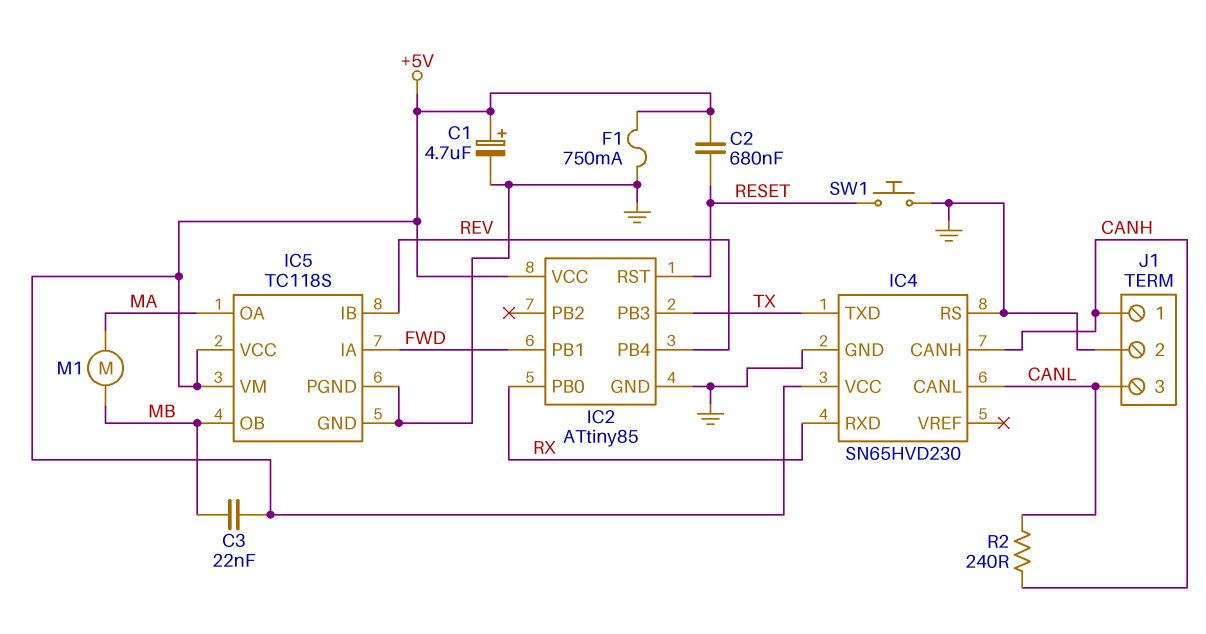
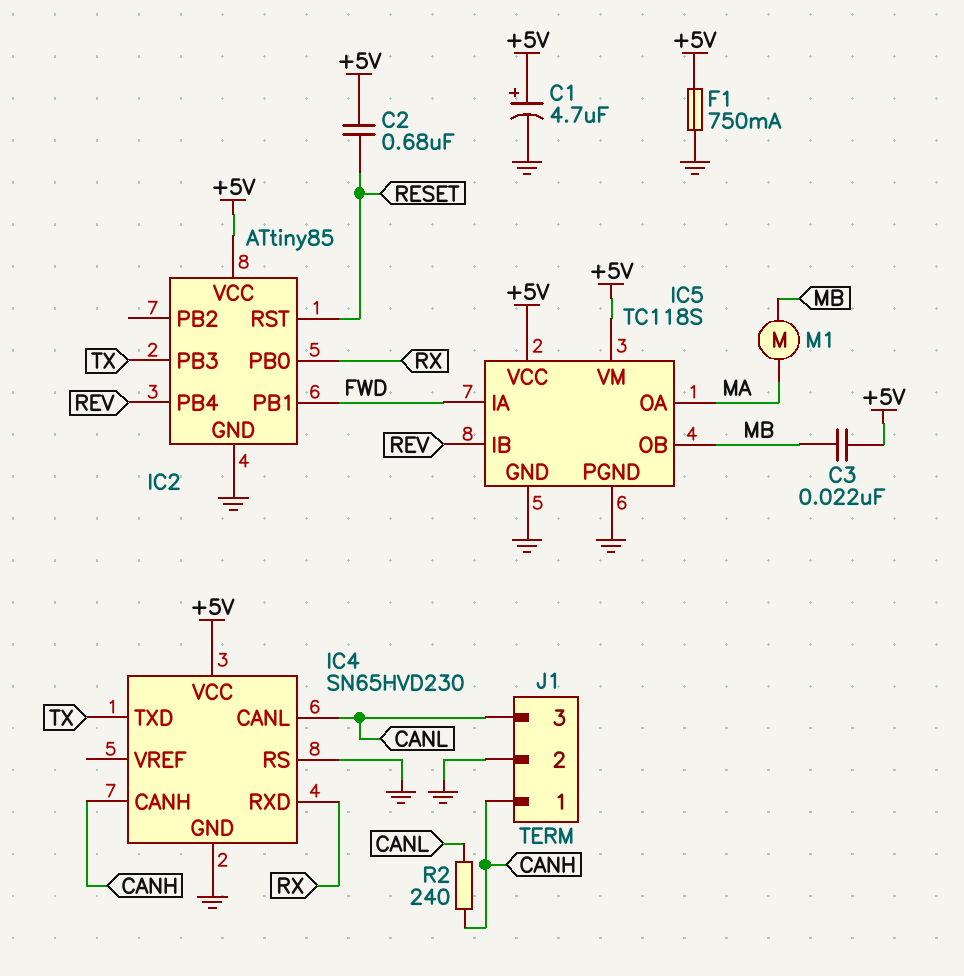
SW1: button (GND, RESET) -> none

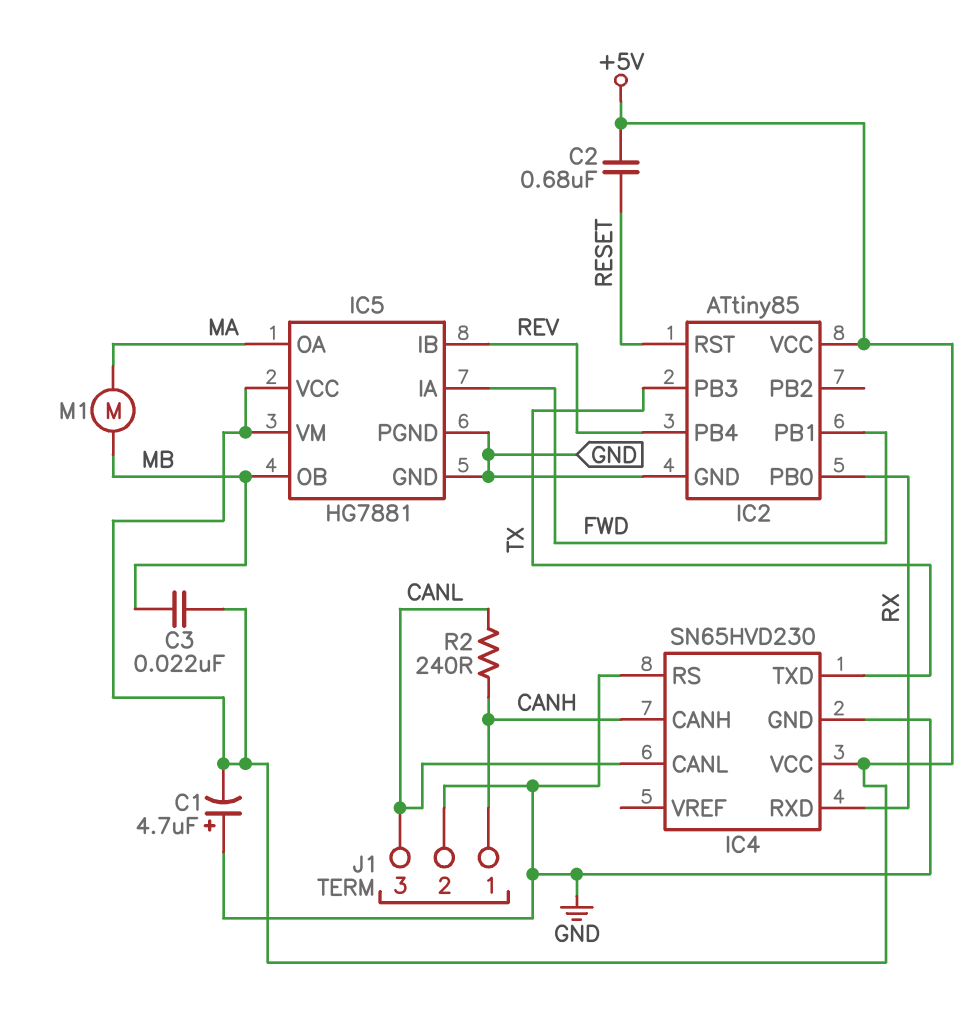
C1: 4.7uF (plus +5V, minus GND) -> 4.7uF (plus GND, minus +5V)
F1: 750mA (+5V, GND) -> none
IC5: TC118S -> HG7881

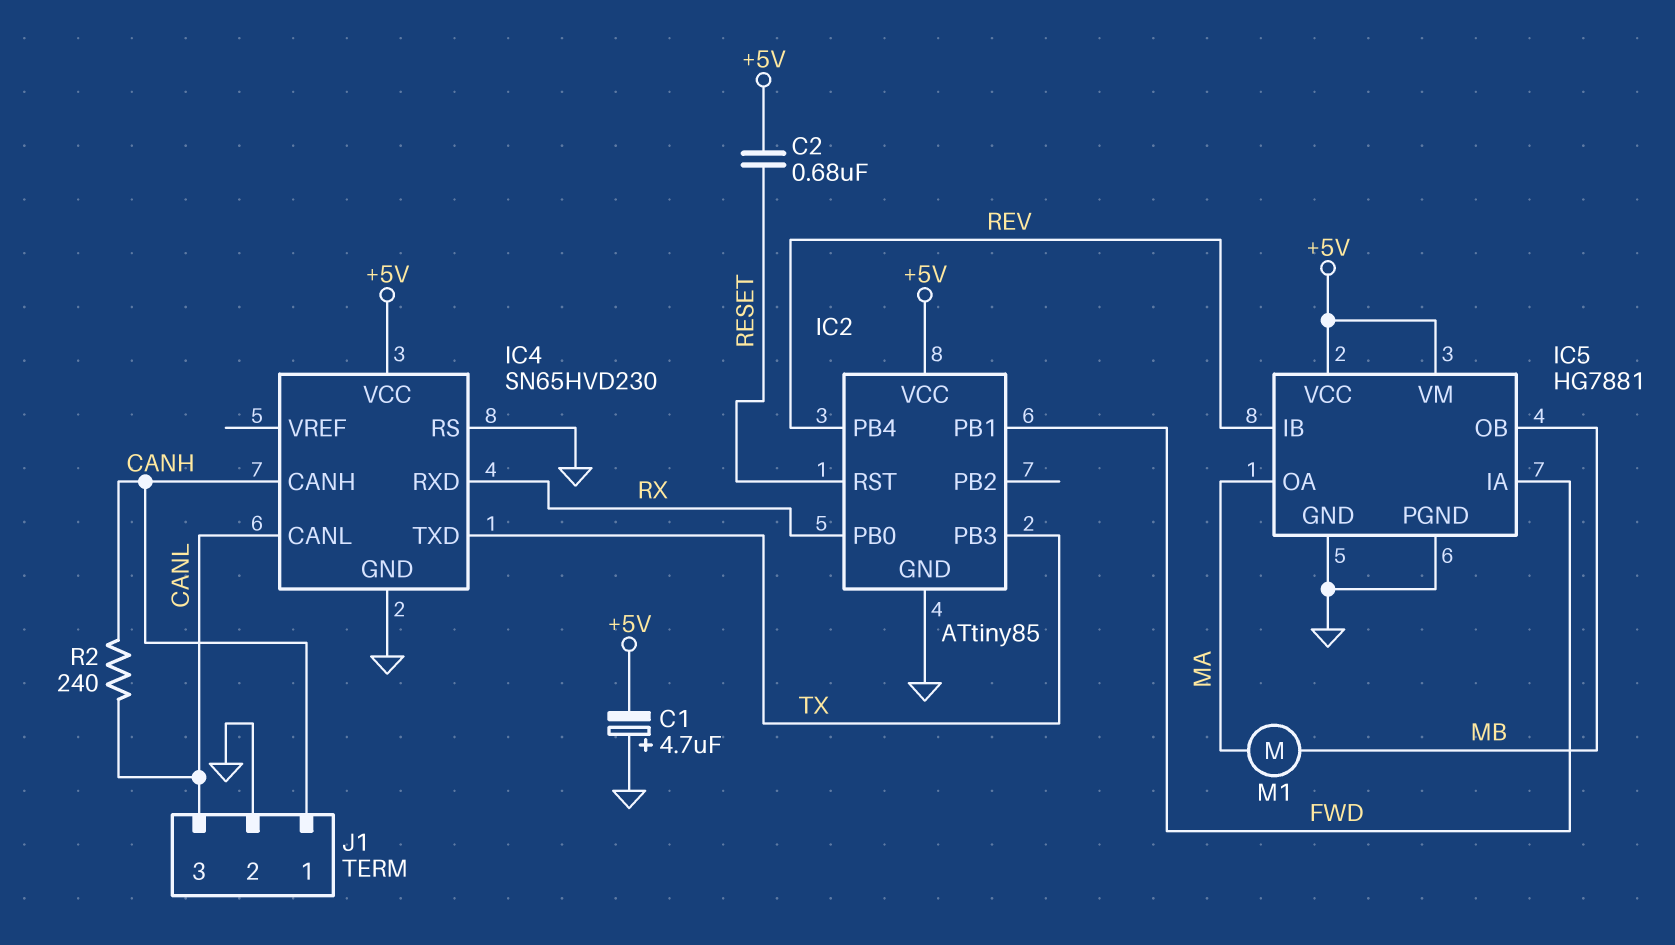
C3: 22nF (+5V, MB) -> none

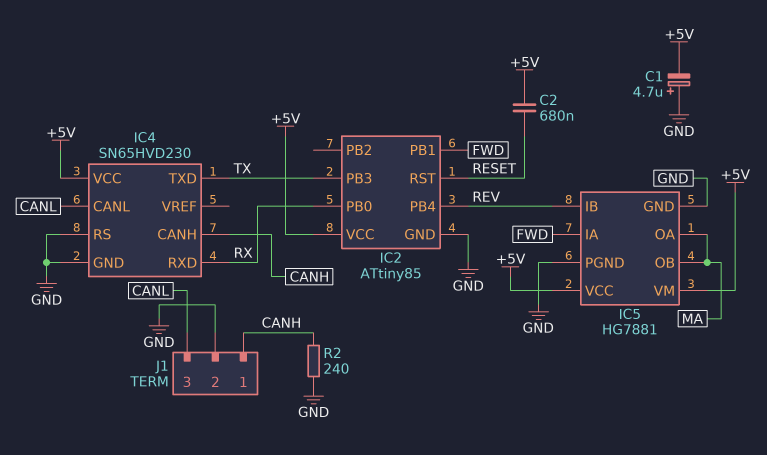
IC5 pin OB: MB -> MA
M1: motor (MA, MB) -> none
R2: 240 (CANH, CANL) -> 240 (CANH, GND)

